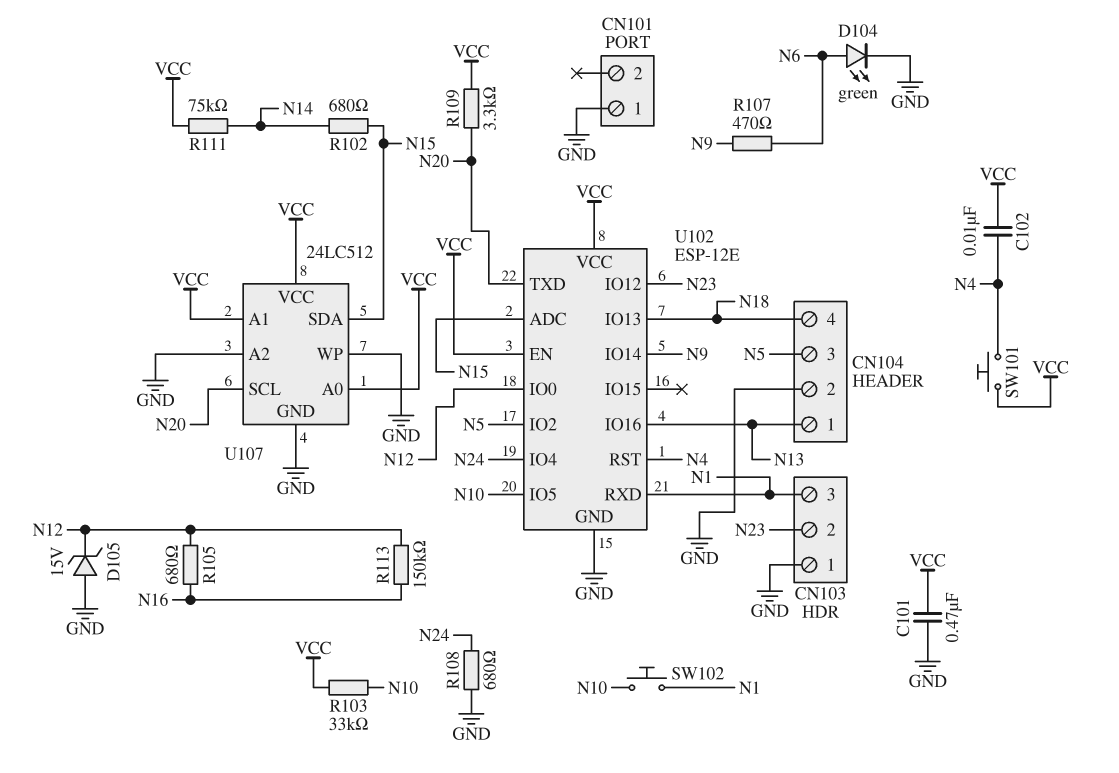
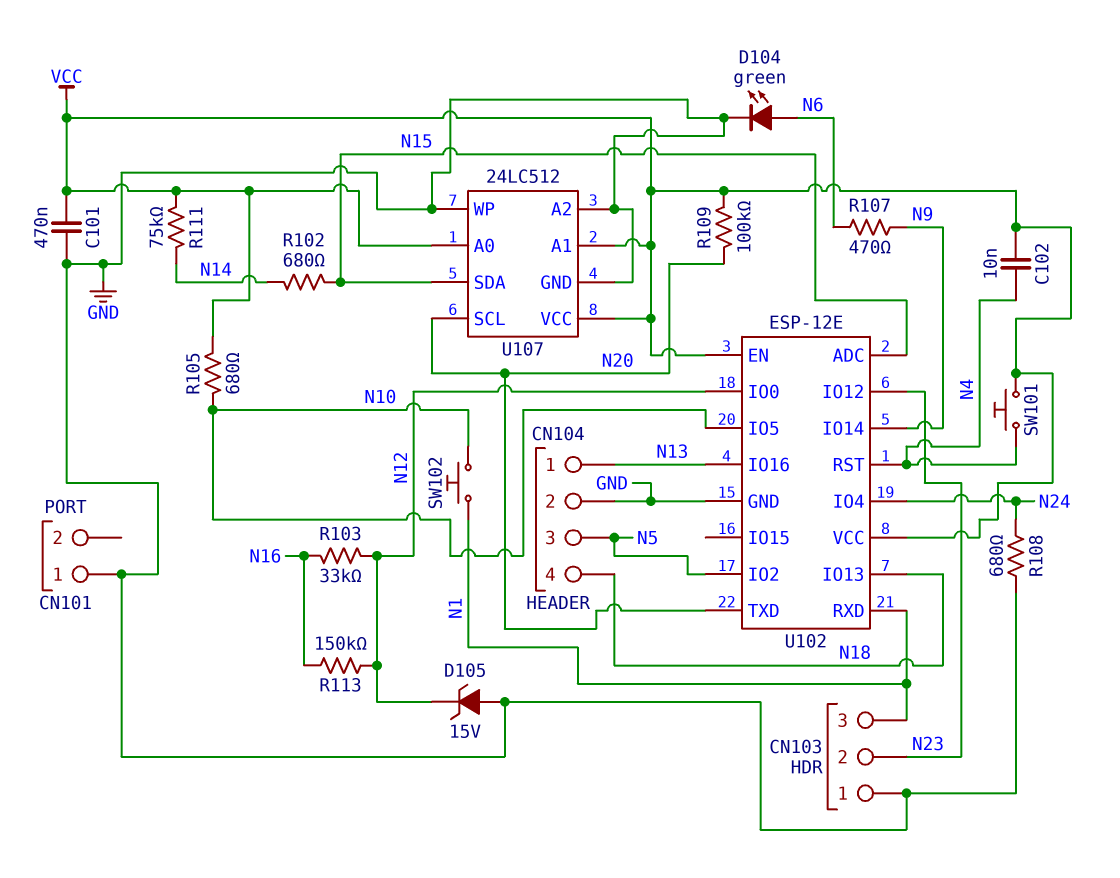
R103: 33k (N10, VCC) -> 33k (N12, N16)
R105: 680 (N12, N16) -> 680 (N10, VCC)
R109: 3.3k (N20, VCC) -> 100k (N20, VCC)

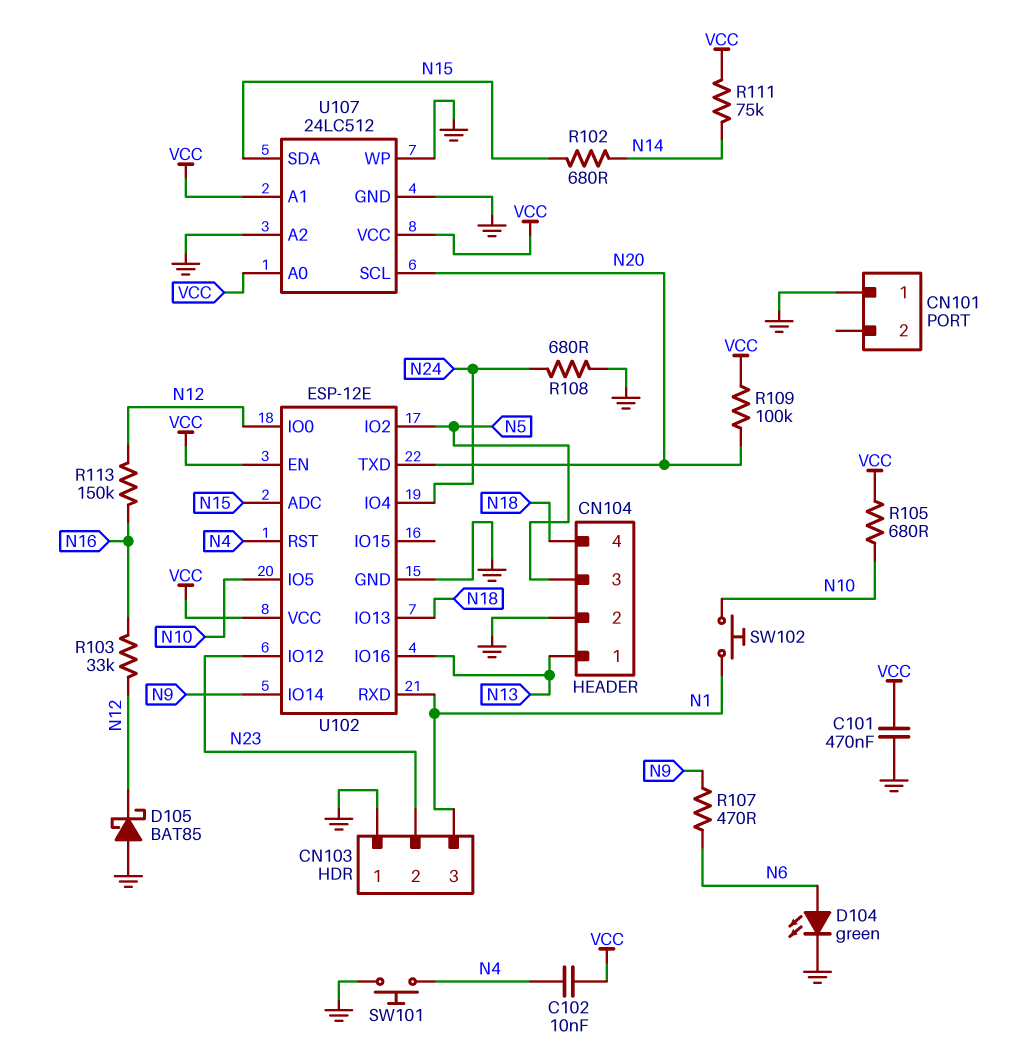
D105: zener 15V (A GND, K N12) -> schottky BAT85 (A GND, K N12)
SW101: button (N4, VCC) -> button (GND, N4)

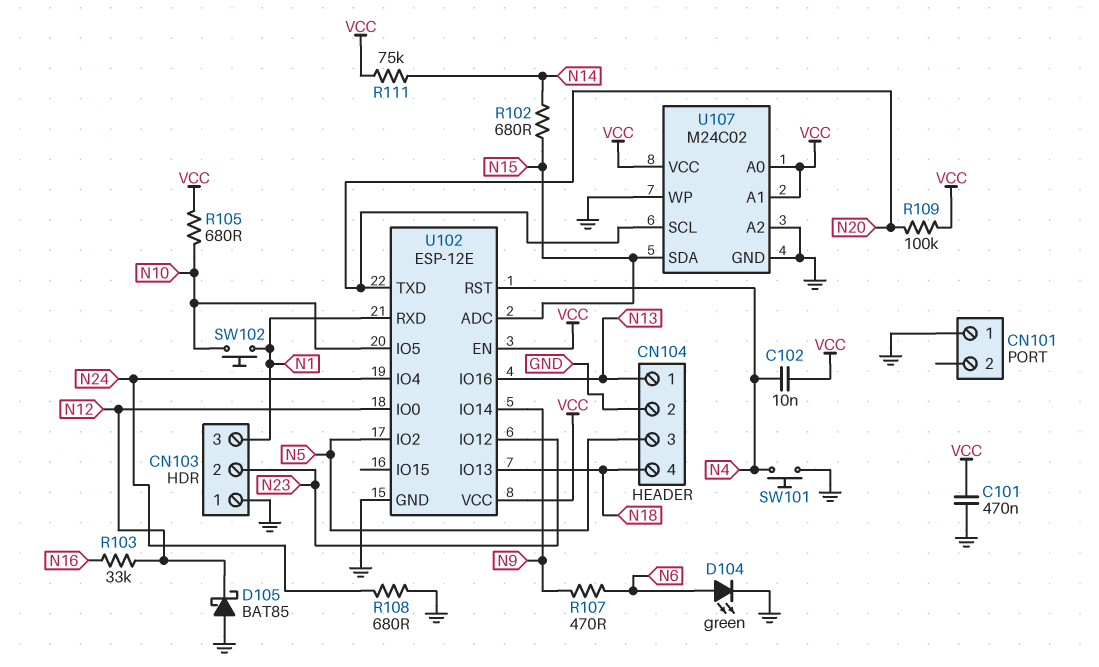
R113: 150k (N12, N16) -> none
U107: 24LC512 -> M24C02

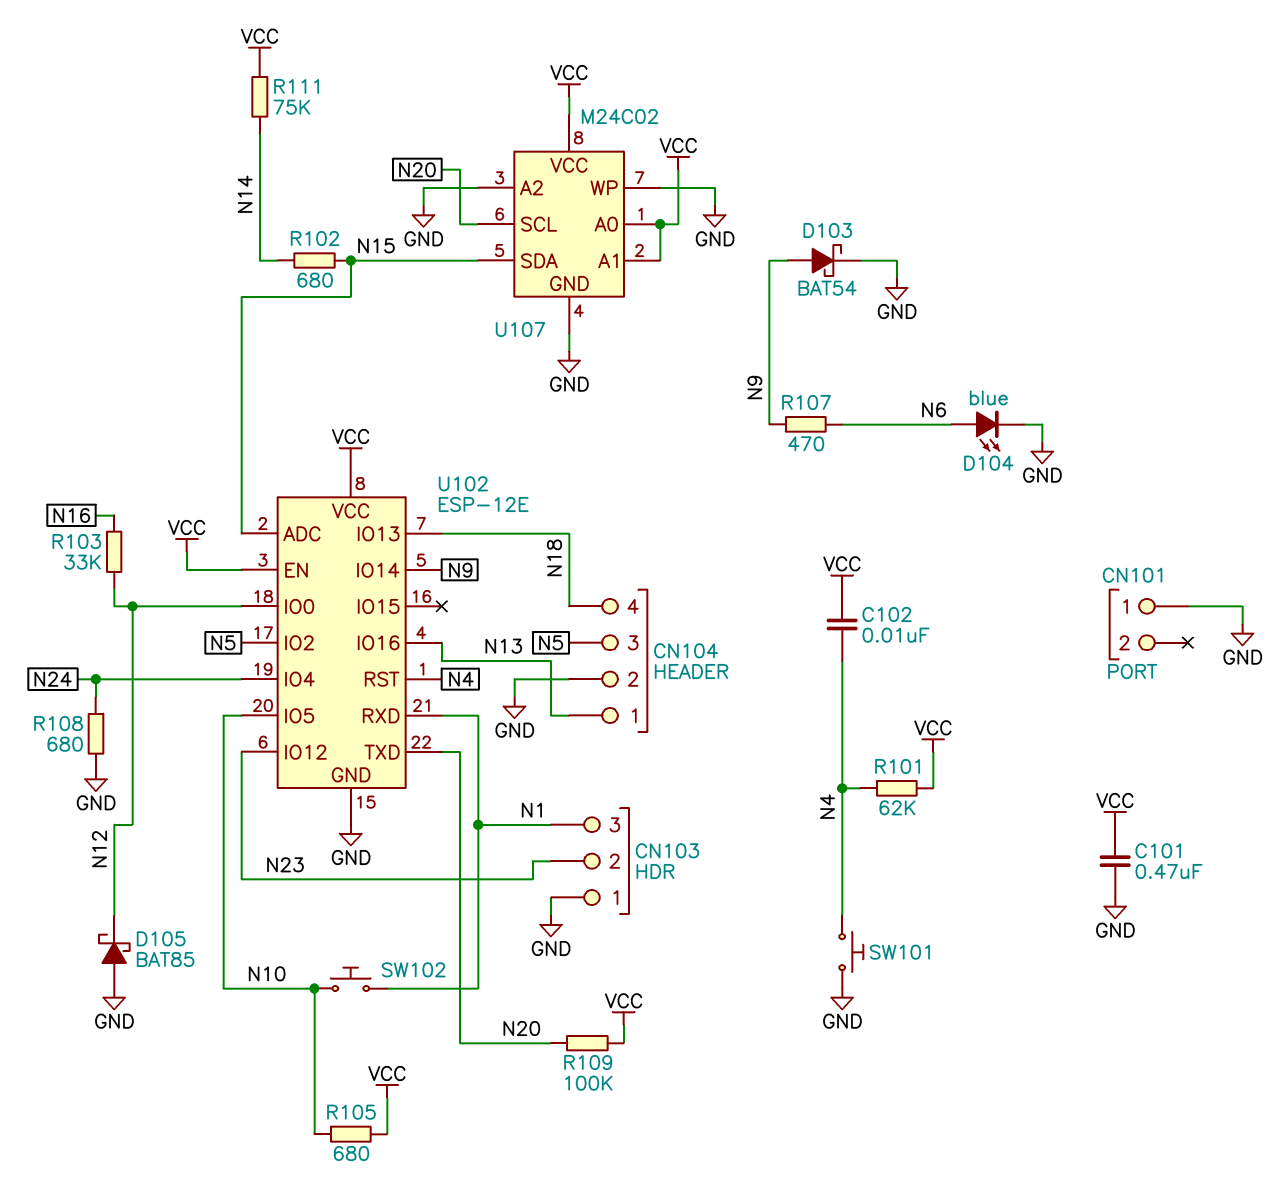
D103: none -> schottky BAT54 (A N9, K GND)
D104: LED green (A N6, K GND) -> LED blue (A N6, K GND)
R101: none -> 62k (N4, VCC)

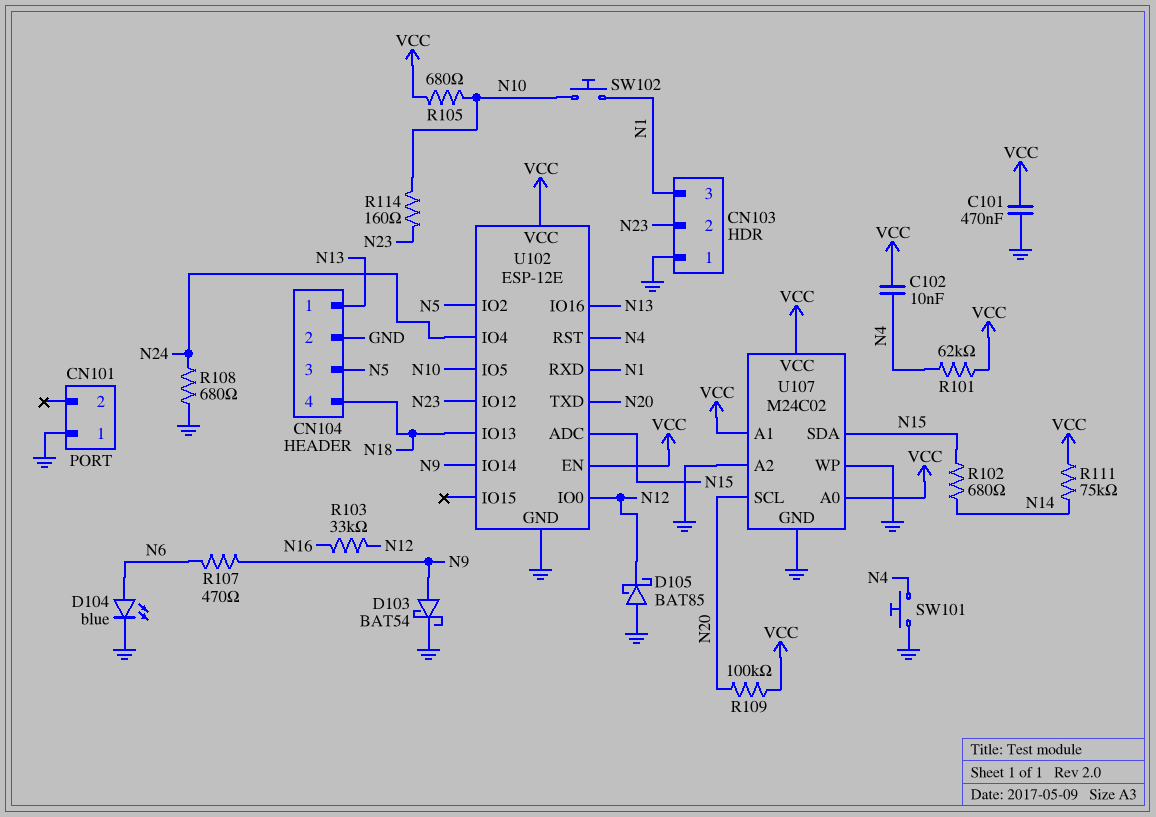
R114: none -> 160 (N10, N23)

